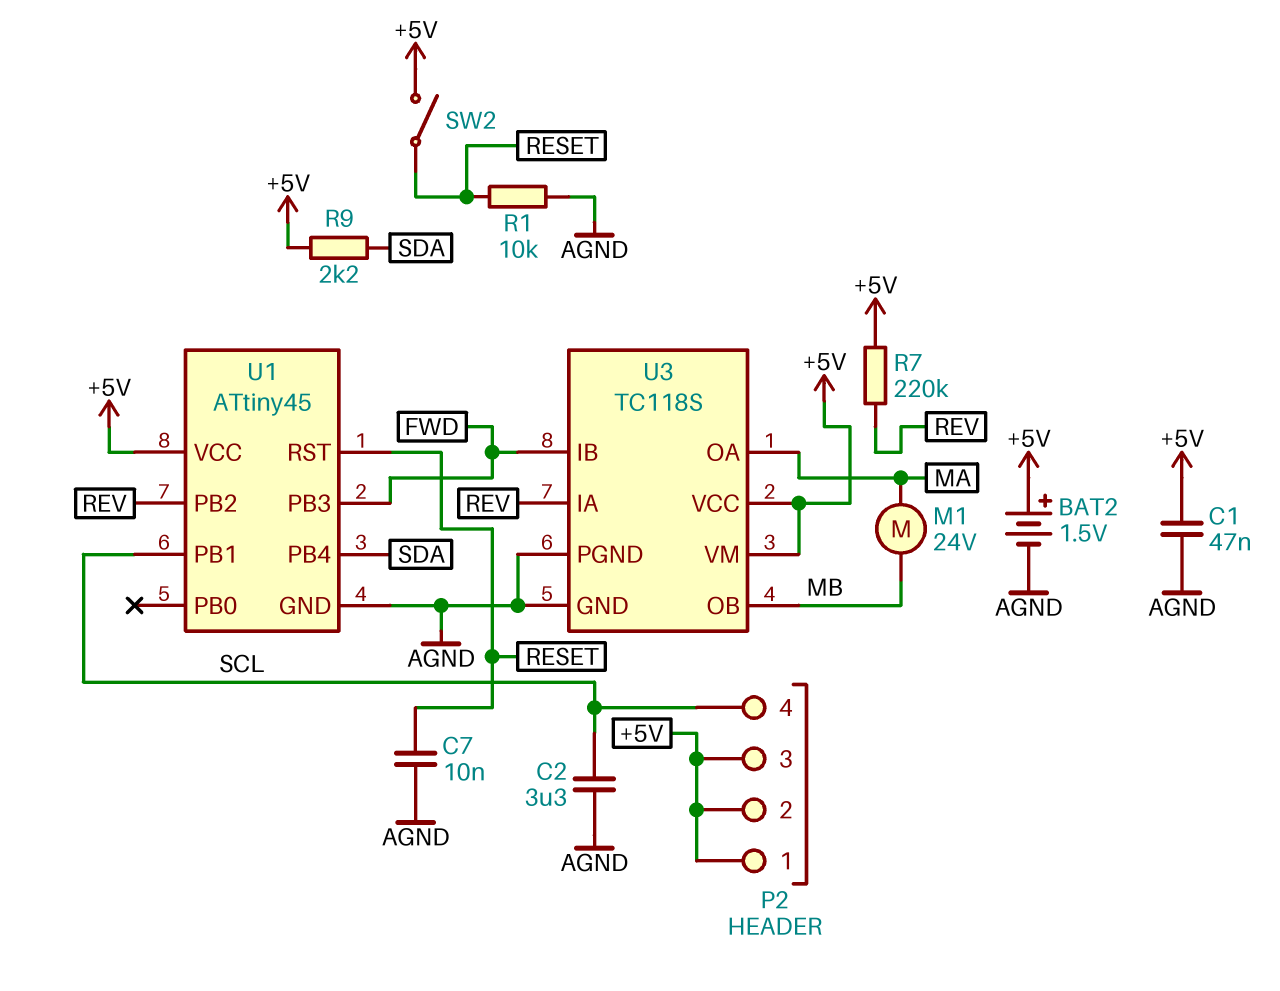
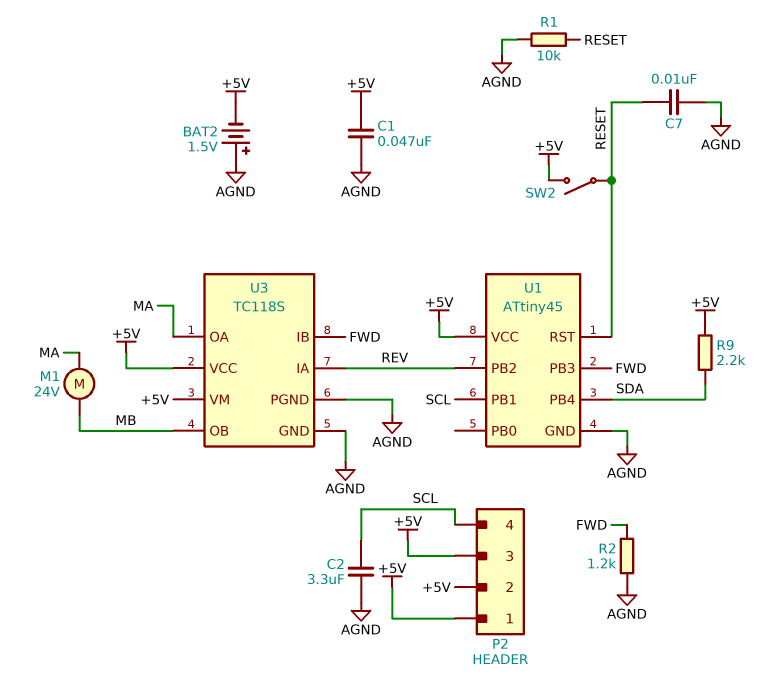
BAT2: 1.5V (plus +5V, minus AGND) -> 1.5V (plus AGND, minus +5V)
R2: none -> 1.2k (AGND, FWD)
R7: 220k (+5V, REV) -> none

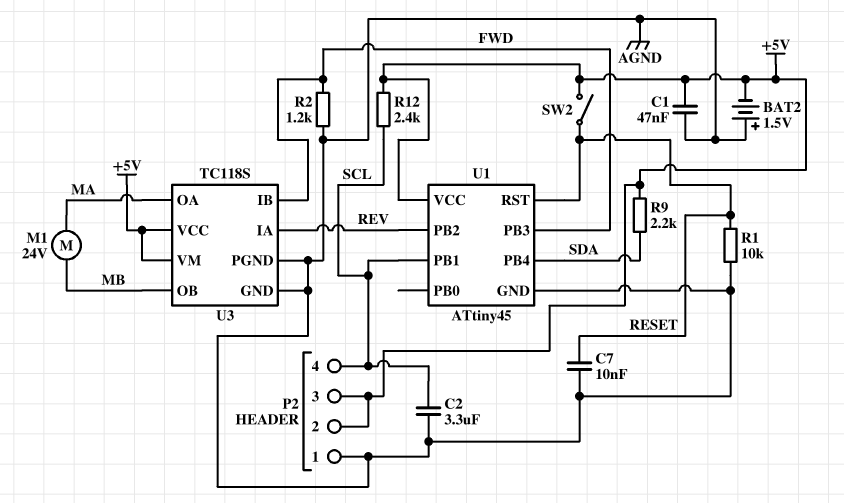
P2 pin 1: +5V -> AGND
R12: none -> 2.4k (+5V, SCL)

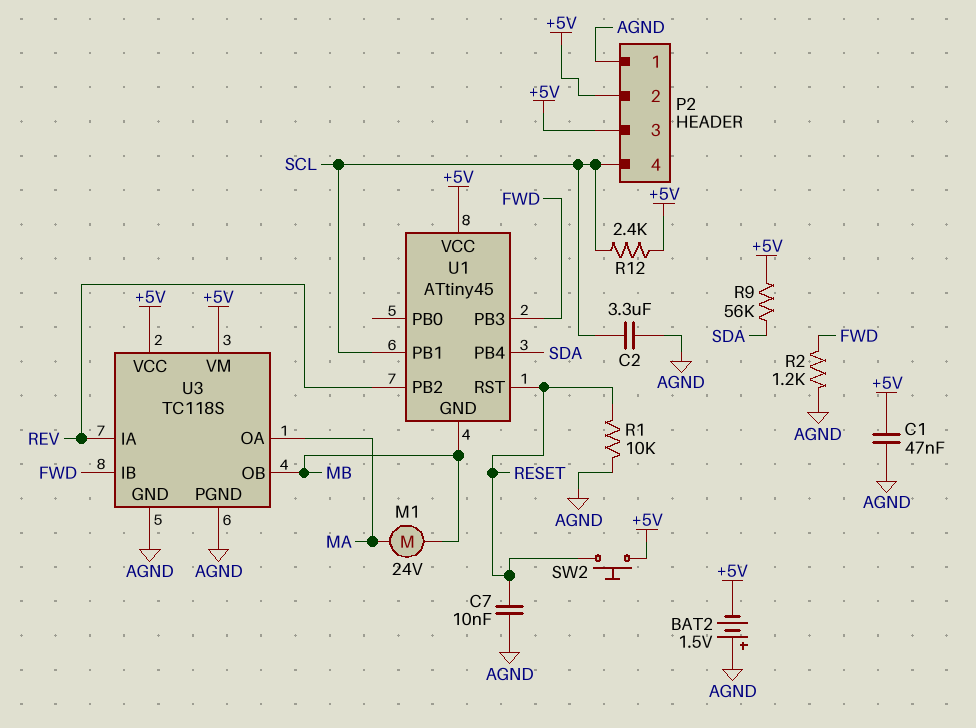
R9: 2.2k (+5V, SDA) -> 56k (+5V, SDA)
SW2: switch (+5V, RESET) -> button (+5V, RESET)
U1 pin GND: AGND -> MB

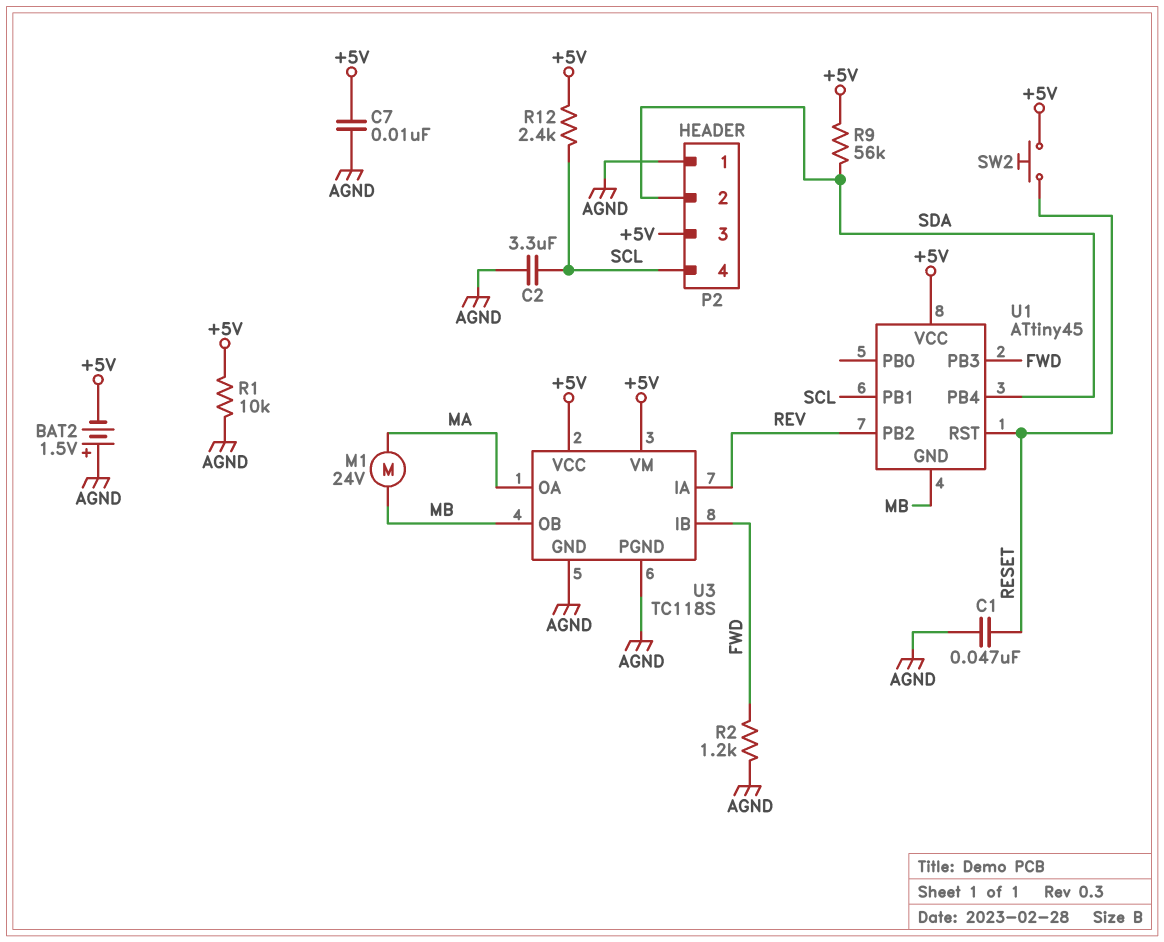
C1: 47nF (+5V, AGND) -> 47nF (AGND, RESET)
C7: 10nF (AGND, RESET) -> 10nF (+5V, AGND)
P2 pin 2: +5V -> SDA
R1: 10k (AGND, RESET) -> 10k (+5V, AGND)

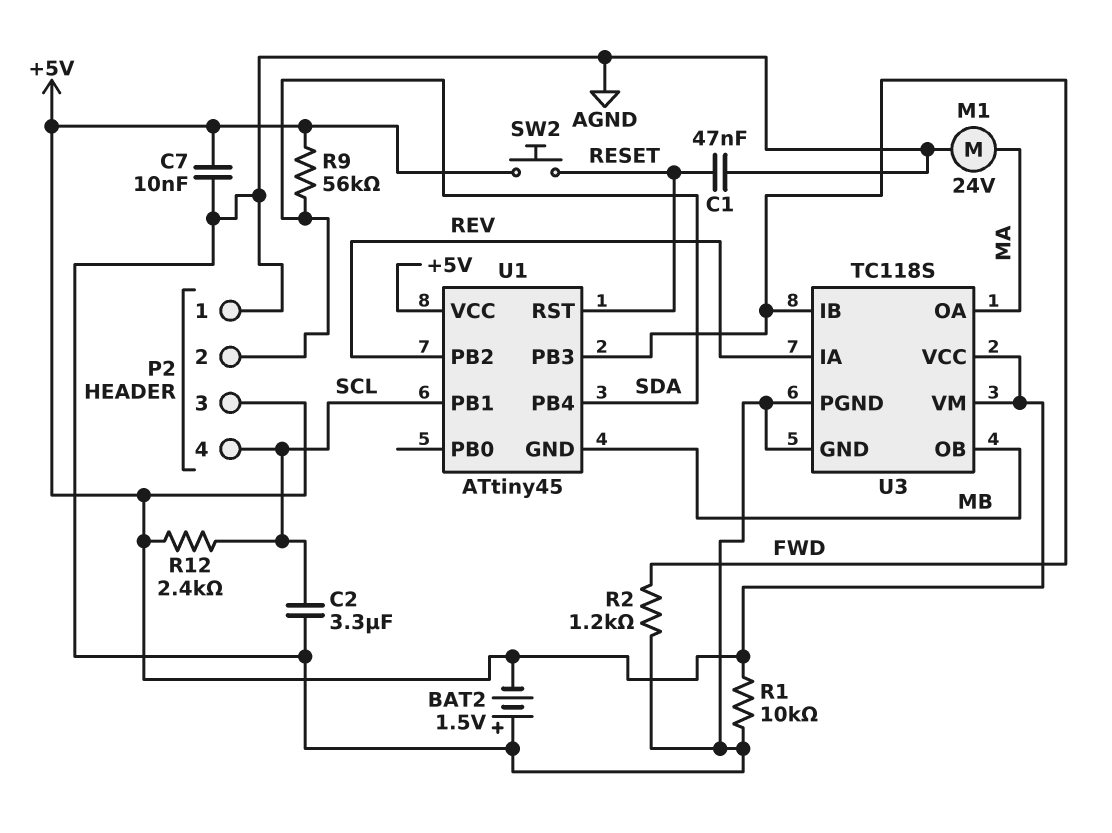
M1: motor 24V (MA, MB) -> motor 24V (AGND, MA)

